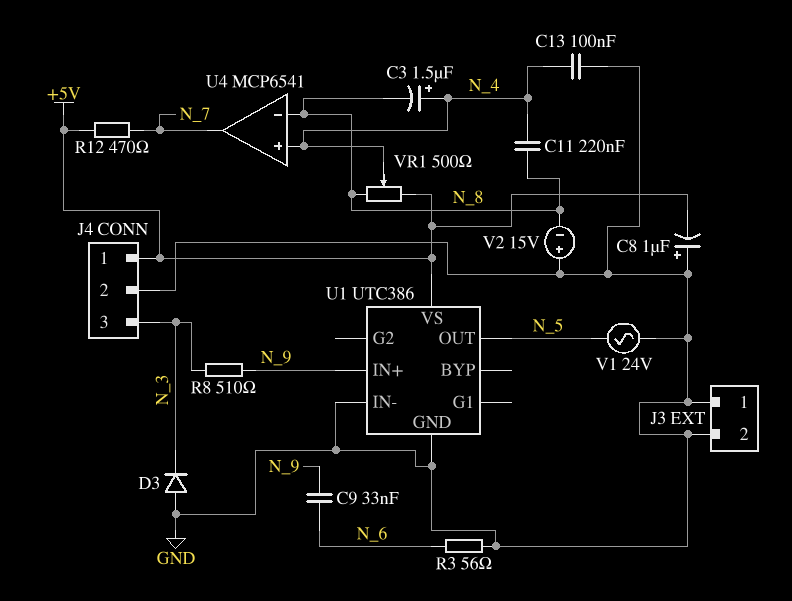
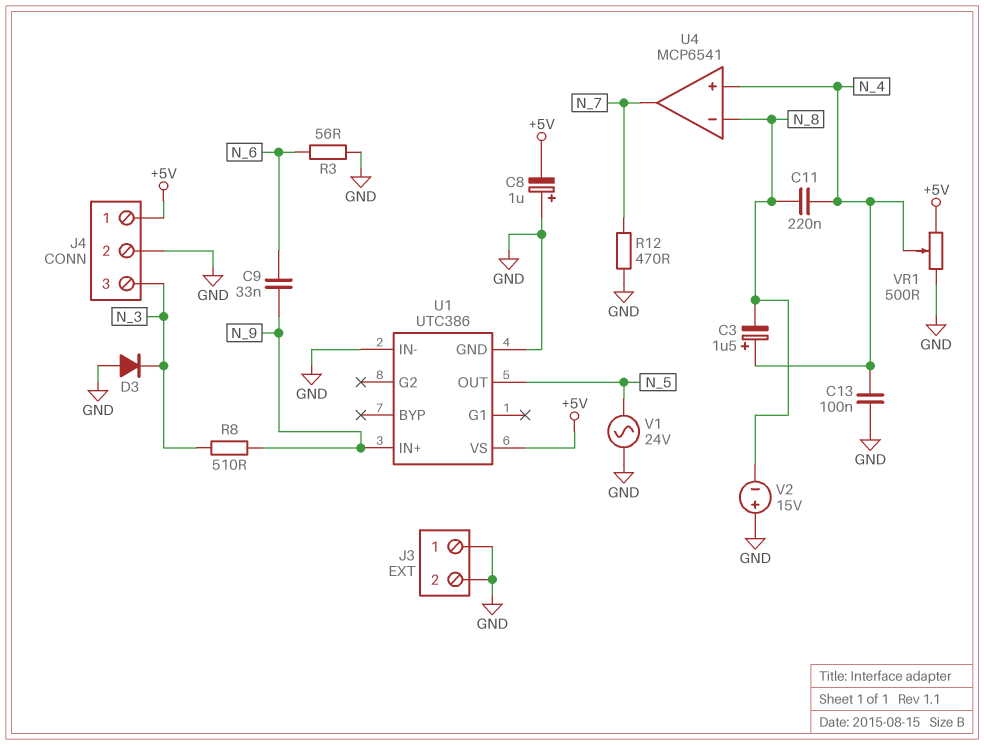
R12: 470 (+5V, N_7) -> 470 (GND, N_7)
VR1: 500 (+5V, N_8, wiper N_4) -> 500 (+5V, GND, wiper N_4)

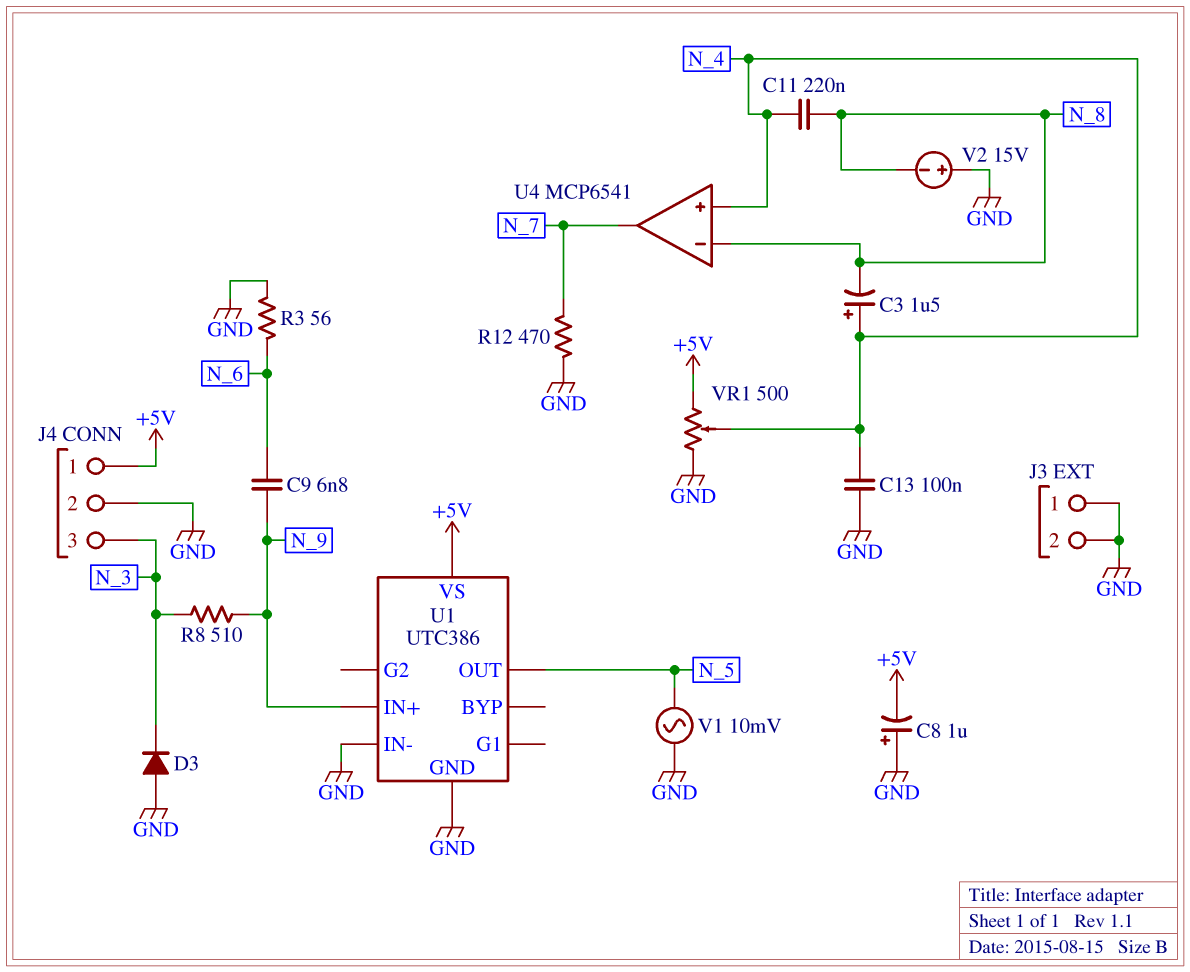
C9: 33nF (N_6, N_9) -> 6.8nF (N_6, N_9)
V1: AC 24V (GND, N_5) -> AC 10mV (GND, N_5)

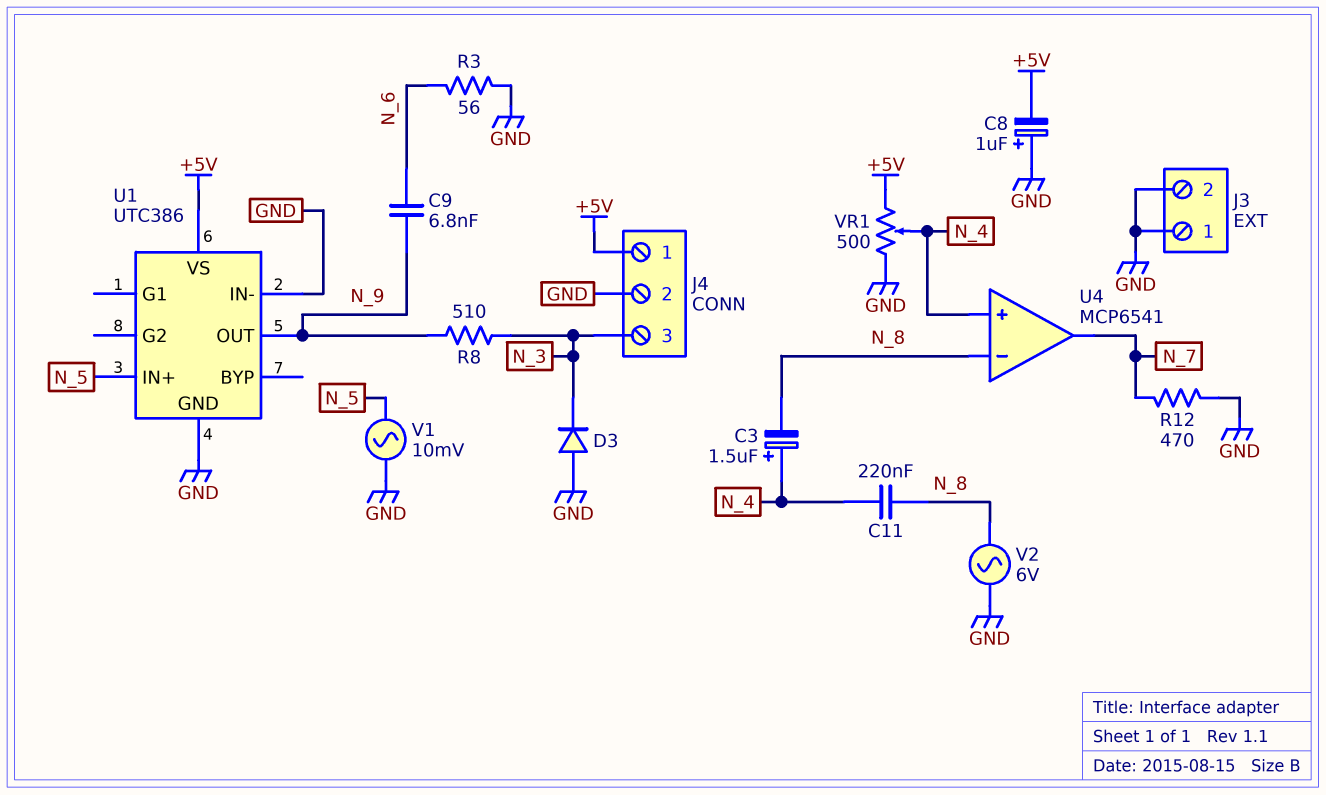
C13: 100nF (GND, N_4) -> none
U1 pin IN+: N_9 -> N_5
U1 pin OUT: N_5 -> N_9
V2: 15V (plus GND, minus N_8) -> AC 6V (GND, N_8)

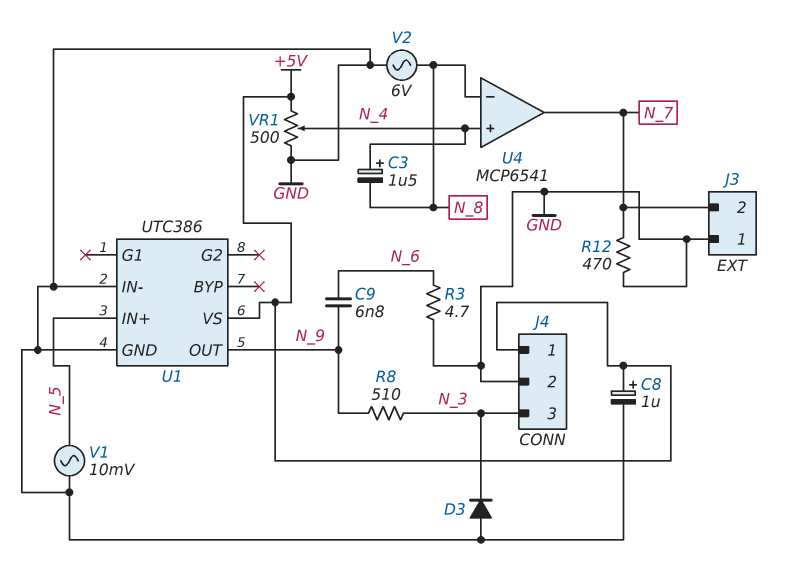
C8: 1uF (plus GND, minus +5V) -> 1uF (plus +5V, minus GND)
C11: 220nF (N_4, N_8) -> none
J3 pin 2: GND -> N_7
R3: 56 (GND, N_6) -> 4.7 (GND, N_6)

